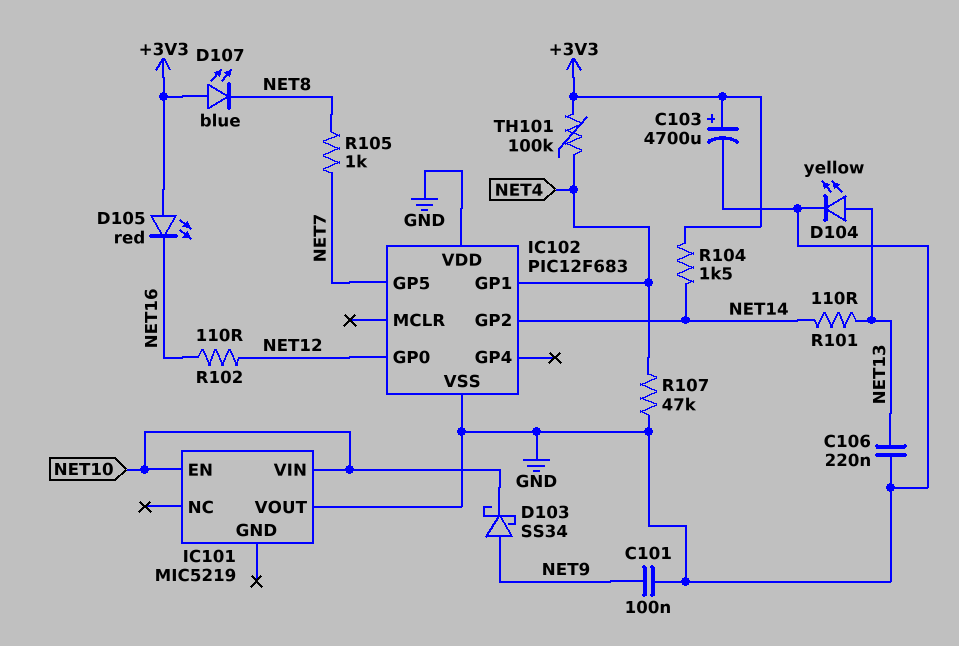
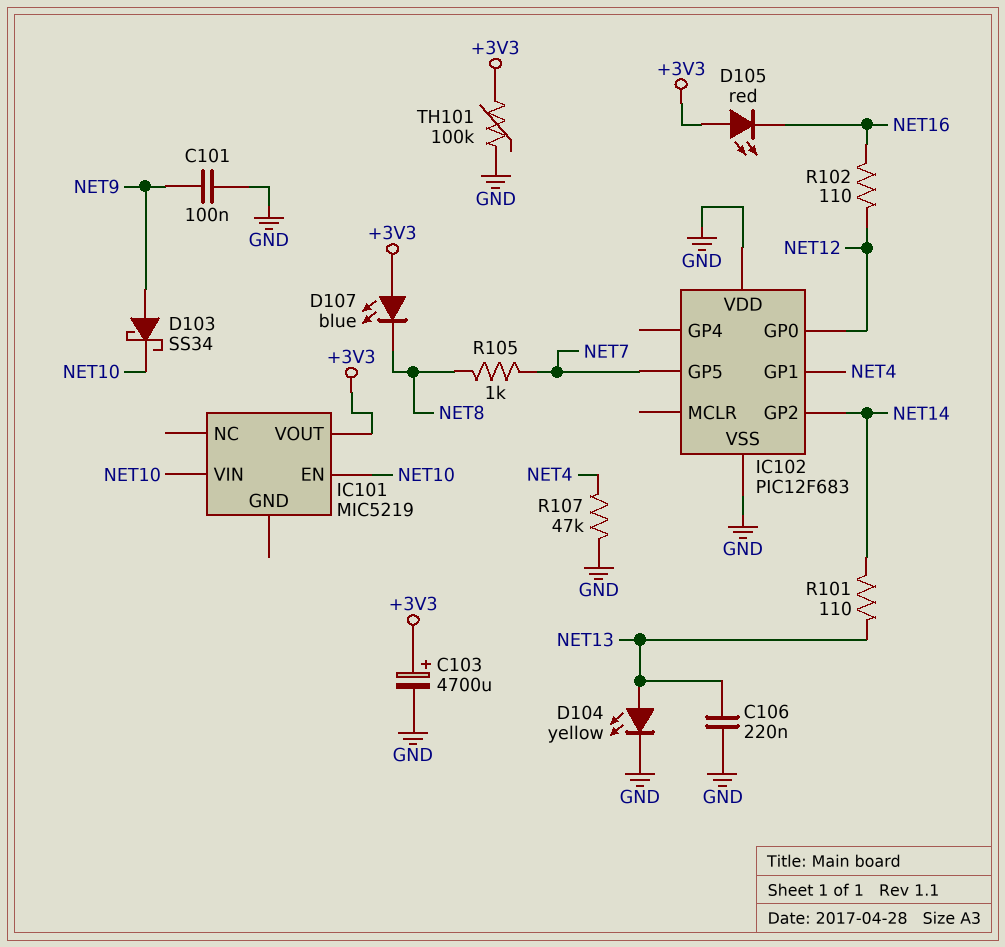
IC101 pin VOUT: GND -> +3V3
R104: 1.5k (+3V3, NET14) -> none
TH101: 100k (+3V3, NET4) -> 100k (+3V3, GND)

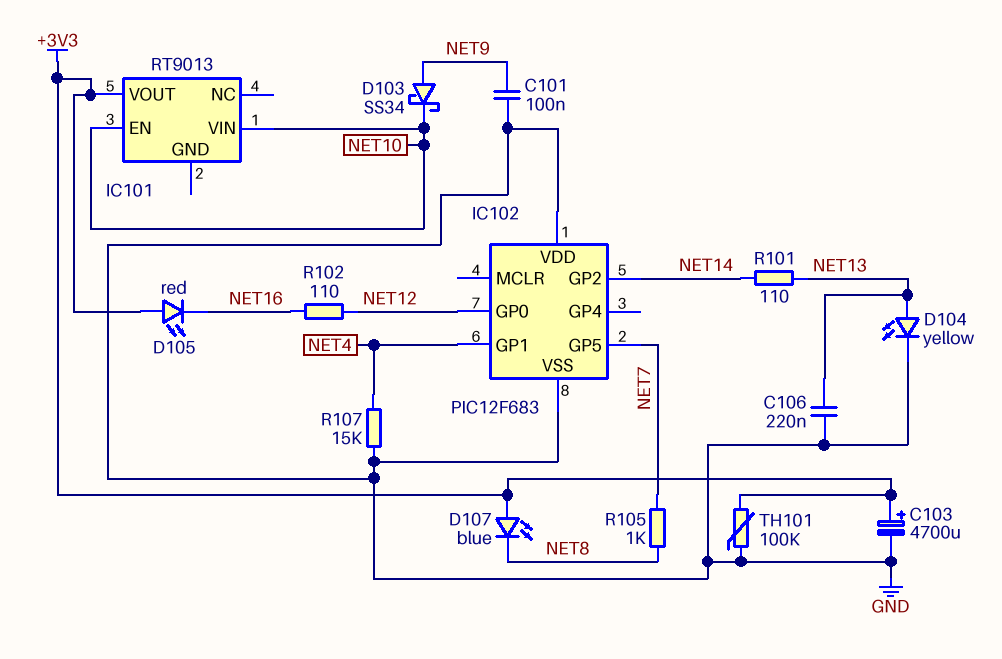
IC101: MIC5219 -> RT9013
R107: 47k (GND, NET4) -> 15k (GND, NET4)

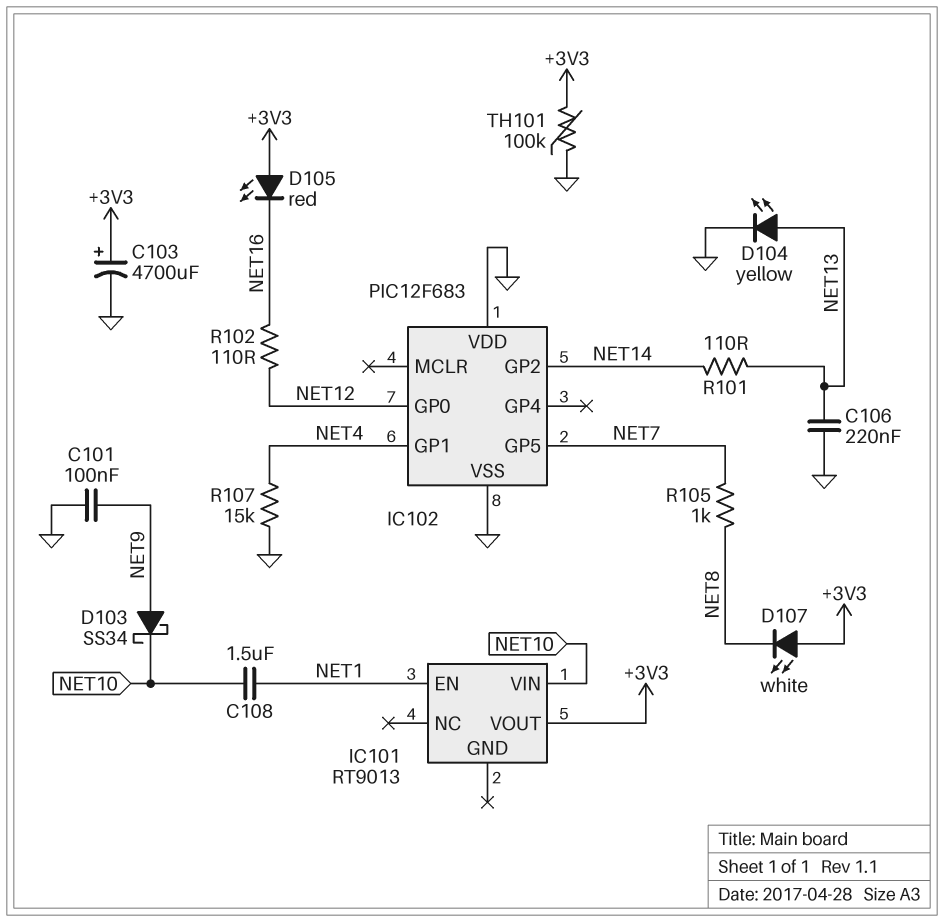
C108: none -> 1.5uF (NET1, NET10)
D107: LED blue (A +3V3, K NET8) -> LED white (A +3V3, K NET8)
IC101 pin EN: NET10 -> NET1

